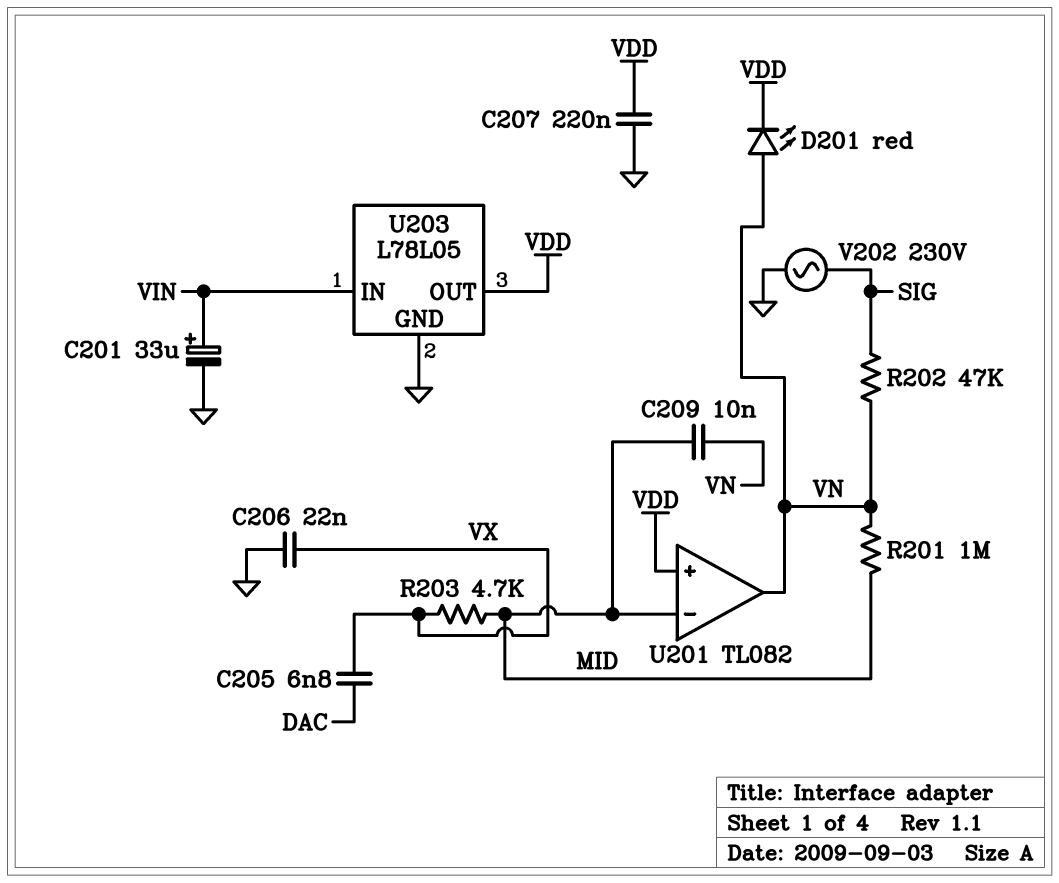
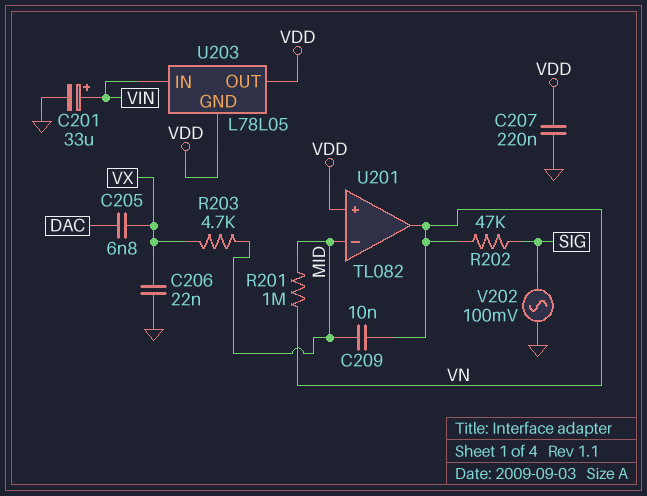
D201: LED red (A VN, K VDD) -> none
U203 pin GND: GND -> VDD
V202: AC 230V (GND, SIG) -> AC 100mV (GND, SIG)

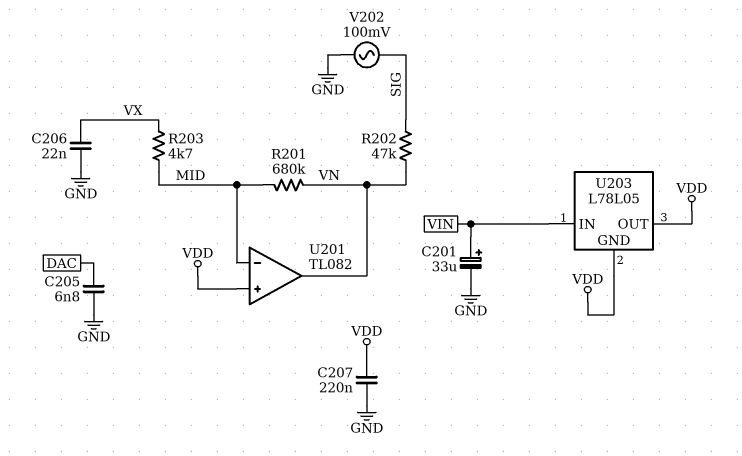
C205: 6.8nF (DAC, VX) -> 6.8nF (DAC, GND)
C209: 10nF (MID, VN) -> none
R201: 1M (MID, VN) -> 680k (MID, VN)

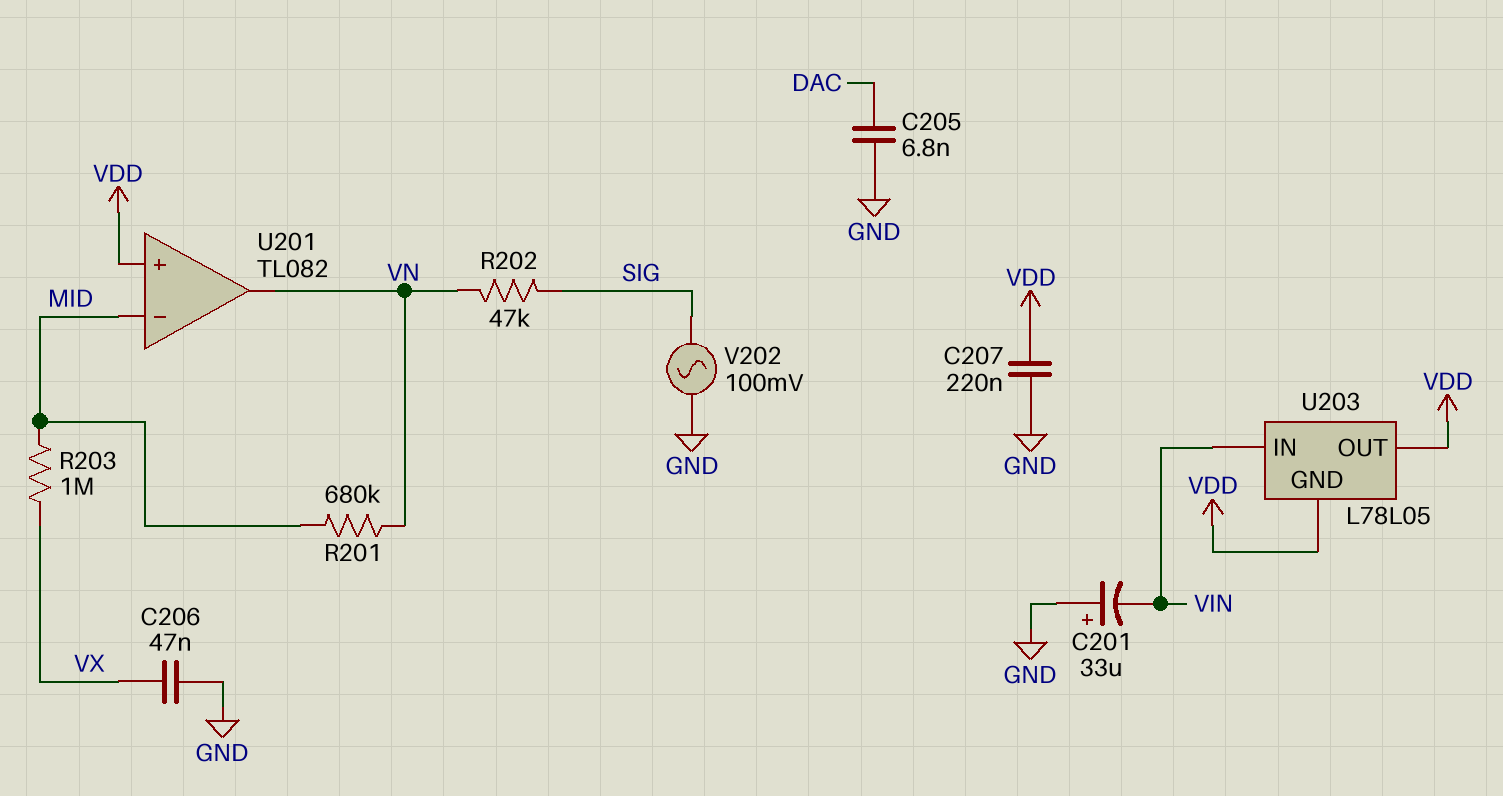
C201: 33uF (plus VIN, minus GND) -> 33uF (plus GND, minus VIN)
C206: 22nF (GND, VX) -> 47nF (GND, VX)
R203: 4.7k (MID, VX) -> 1M (MID, VX)

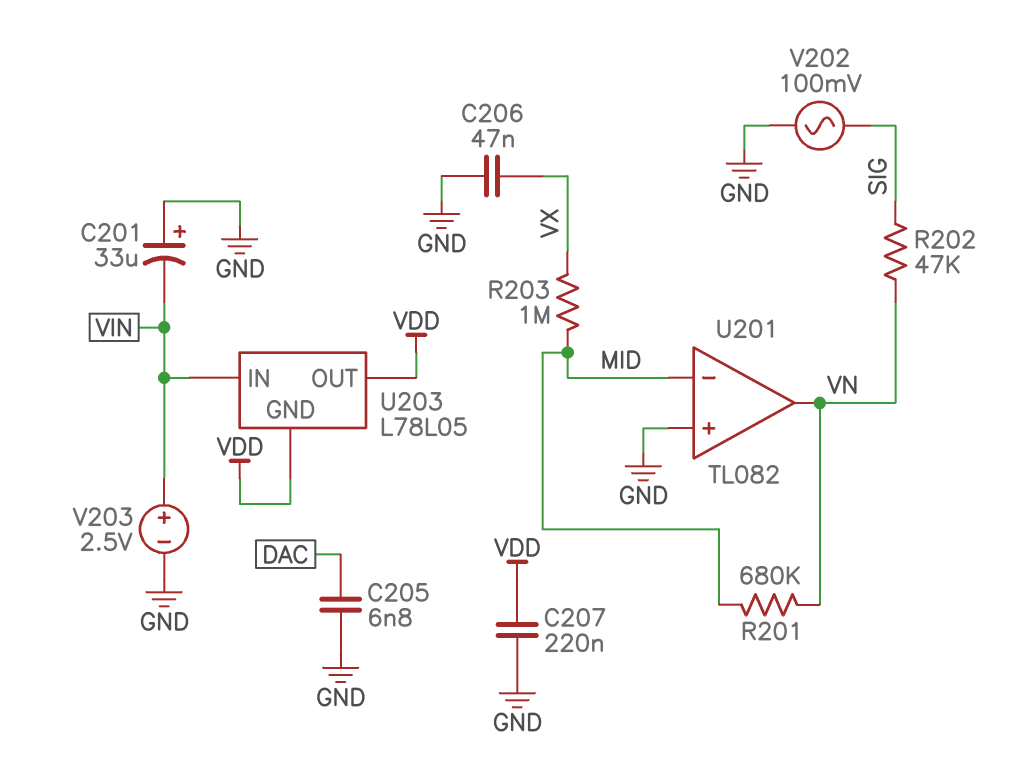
U201 pin in+: VDD -> GND
V203: none -> 2.5V (plus VIN, minus GND)

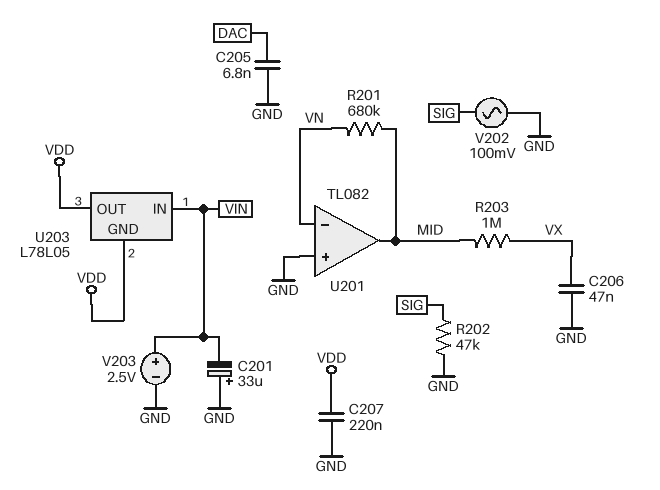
R202: 47k (SIG, VN) -> 47k (GND, SIG)
U201 pin in-: MID -> VN
U201 pin out: VN -> MID

